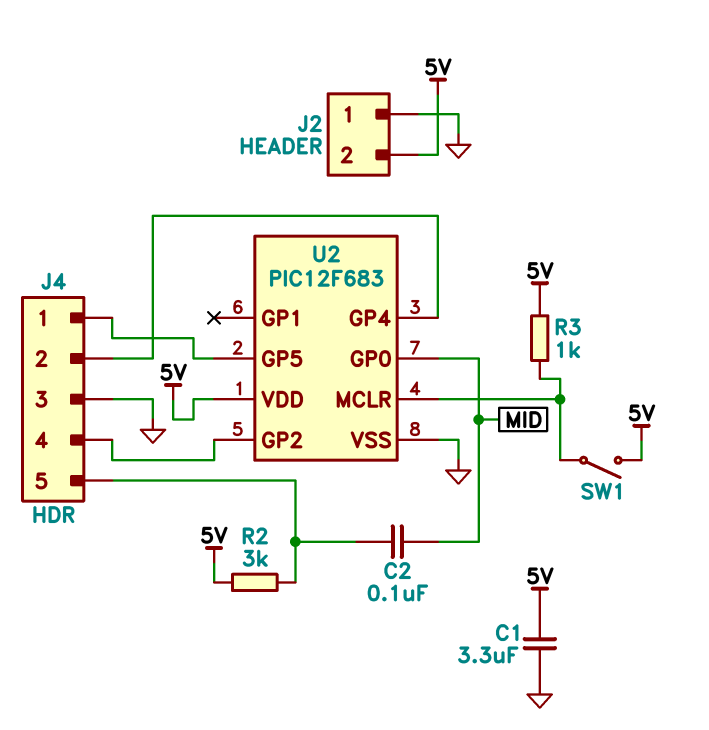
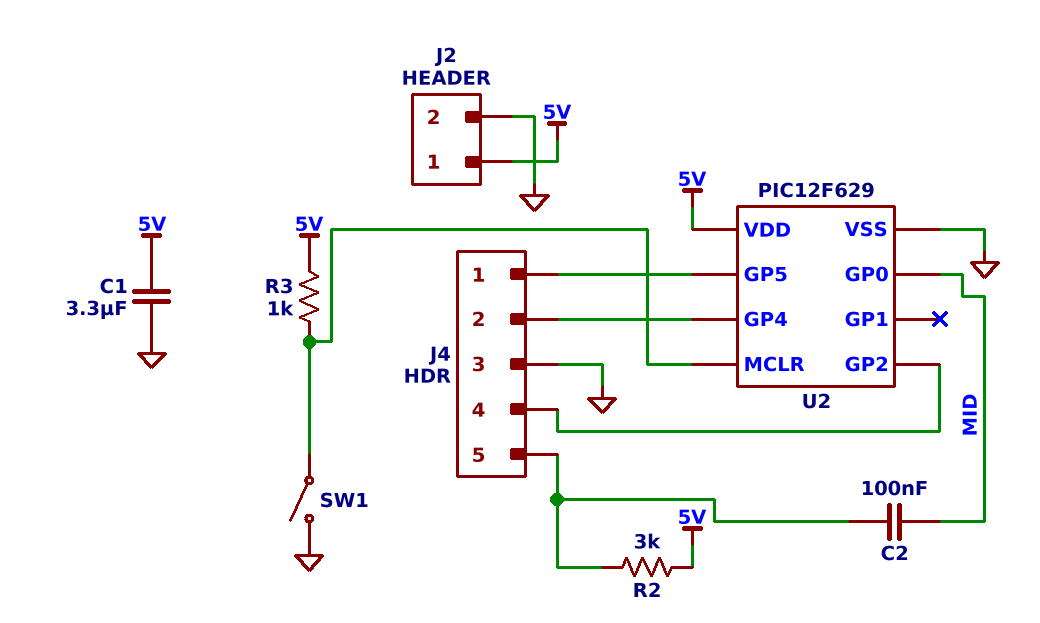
J2 pin 1: GND -> 5V
J2 pin 2: 5V -> GND
SW1: switch (5V, U2/MCLR) -> switch (GND, U2/MCLR)
U2: PIC12F683 -> PIC12F629

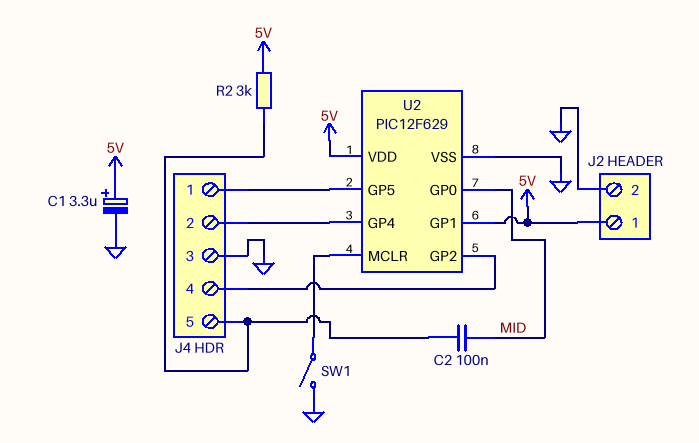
C1: 3.3uF (5V, GND) -> 3.3uF (plus 5V, minus GND)
R3: 1k (5V, U2/MCLR) -> none
U2 pin GP1: none -> 5V

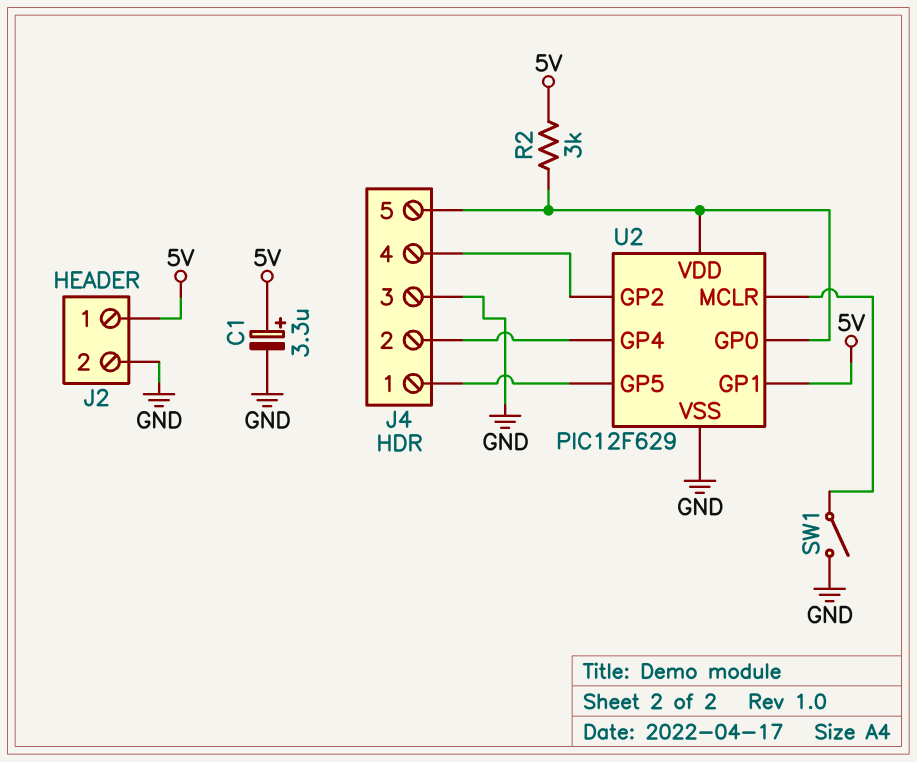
C2: 100nF (J4/5, MID) -> none
U2 pin GP0: MID -> J4/5
U2 pin VDD: 5V -> J4/5

